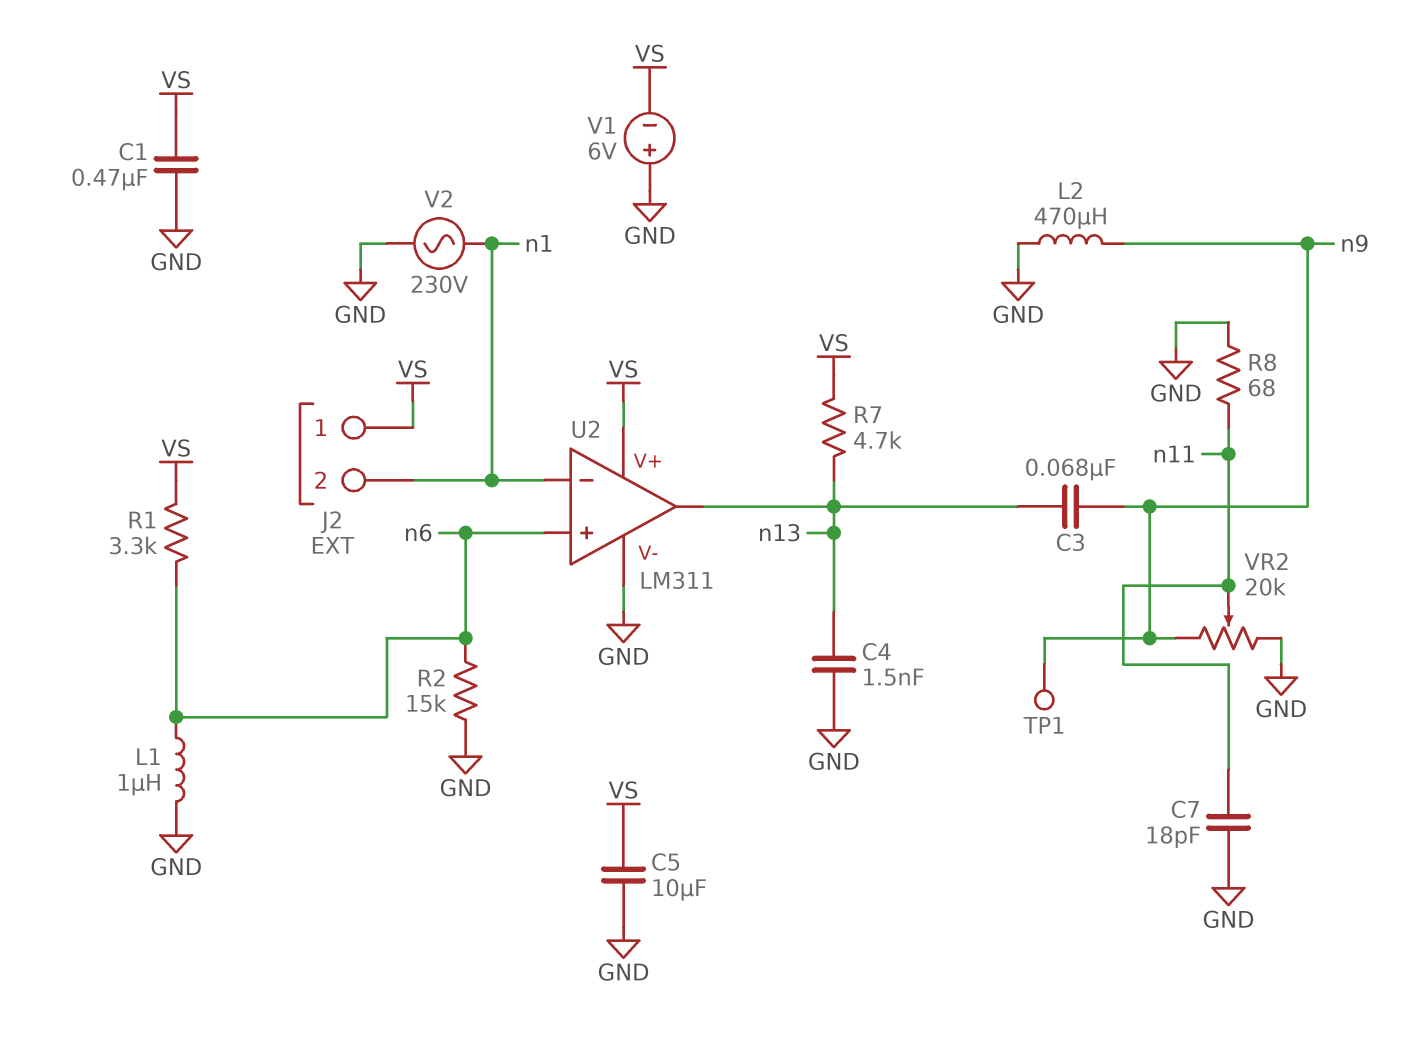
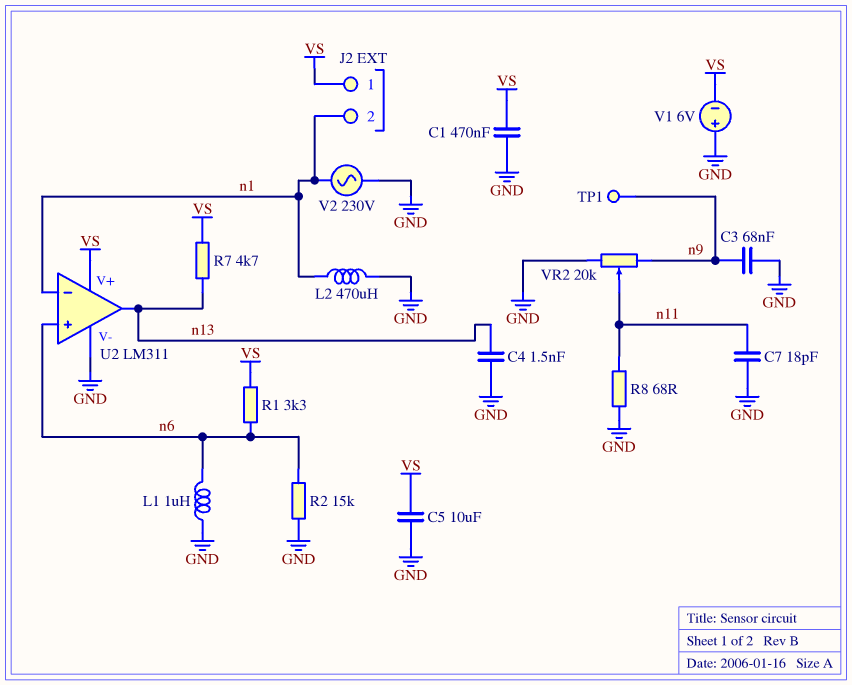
C3: 68nF (n9, n13) -> 68nF (GND, n9)
L2: 470uH (GND, n9) -> 470uH (GND, n1)

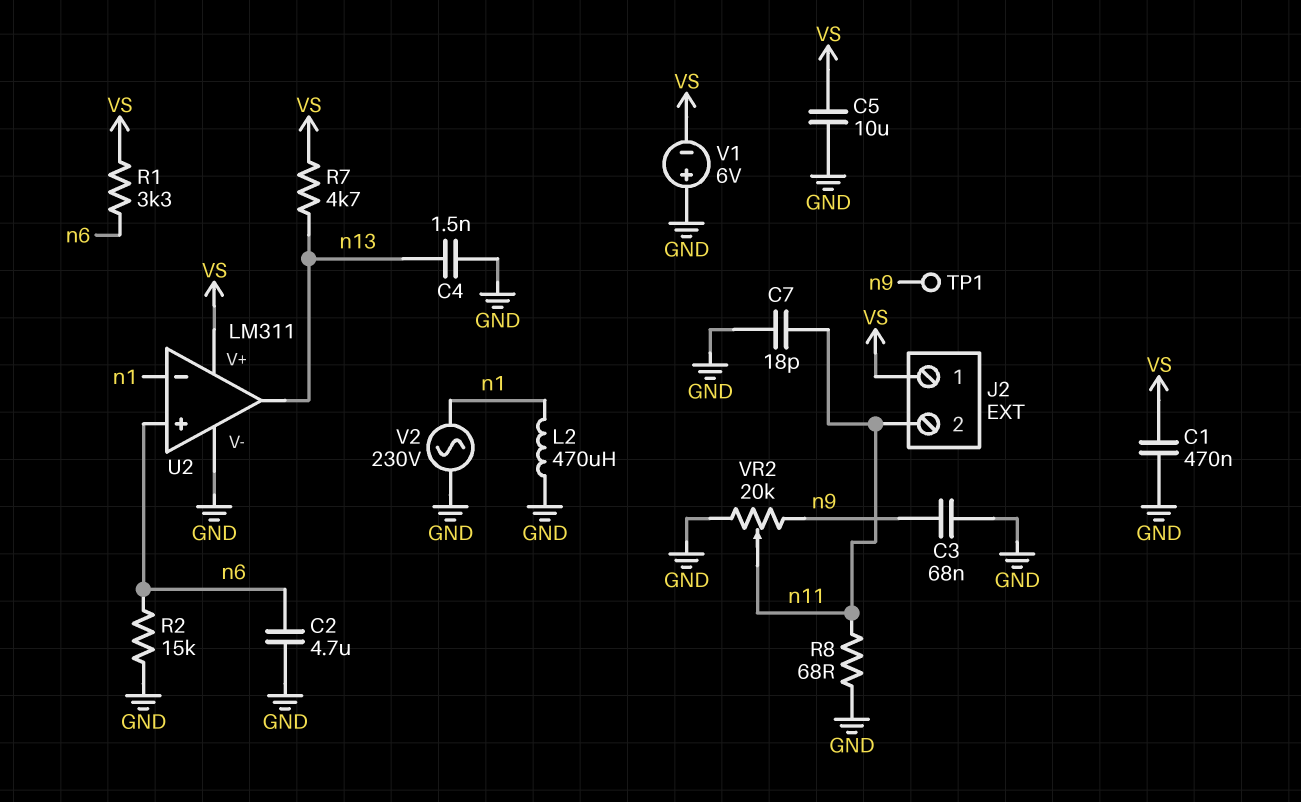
C2: none -> 4.7uF (GND, n6)
J2 pin 2: n1 -> n11
L1: 1uH (GND, n6) -> none

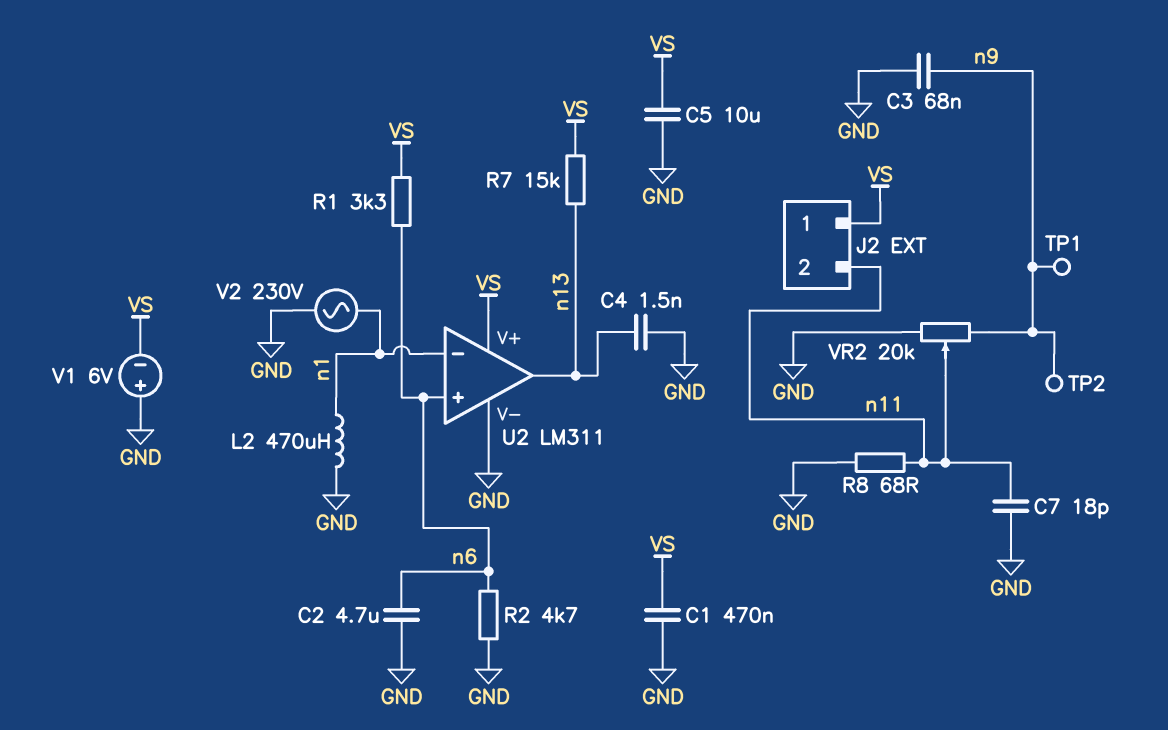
R2: 15k (GND, n6) -> 4.7k (GND, n6)
R7: 4.7k (VS, n13) -> 15k (VS, n13)
TP2: none -> test point (n9)

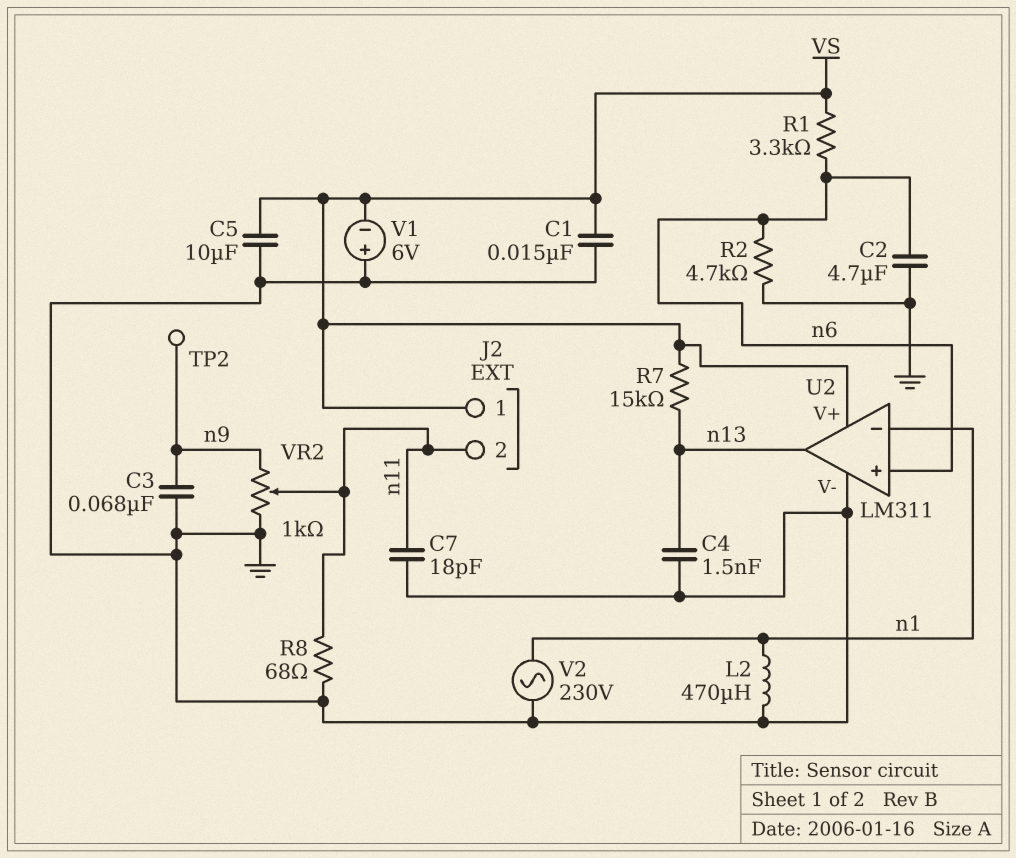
C1: 470nF (GND, VS) -> 15nF (GND, VS)
TP1: test point (n9) -> none
VR2: 20k (GND, n9, wiper n11) -> 1k (GND, n9, wiper n11)

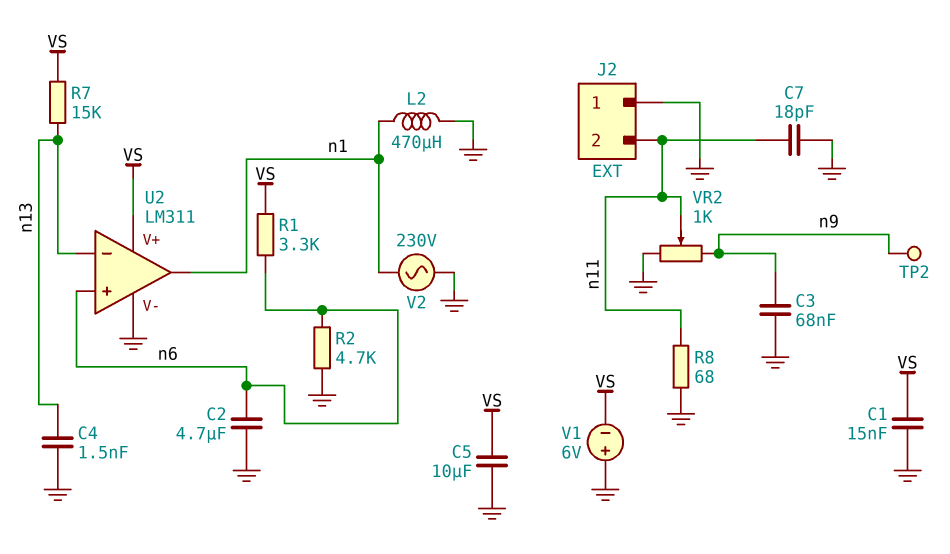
J2 pin 1: VS -> GND
U2 pin in-: n1 -> n13
U2 pin out: n13 -> n1

